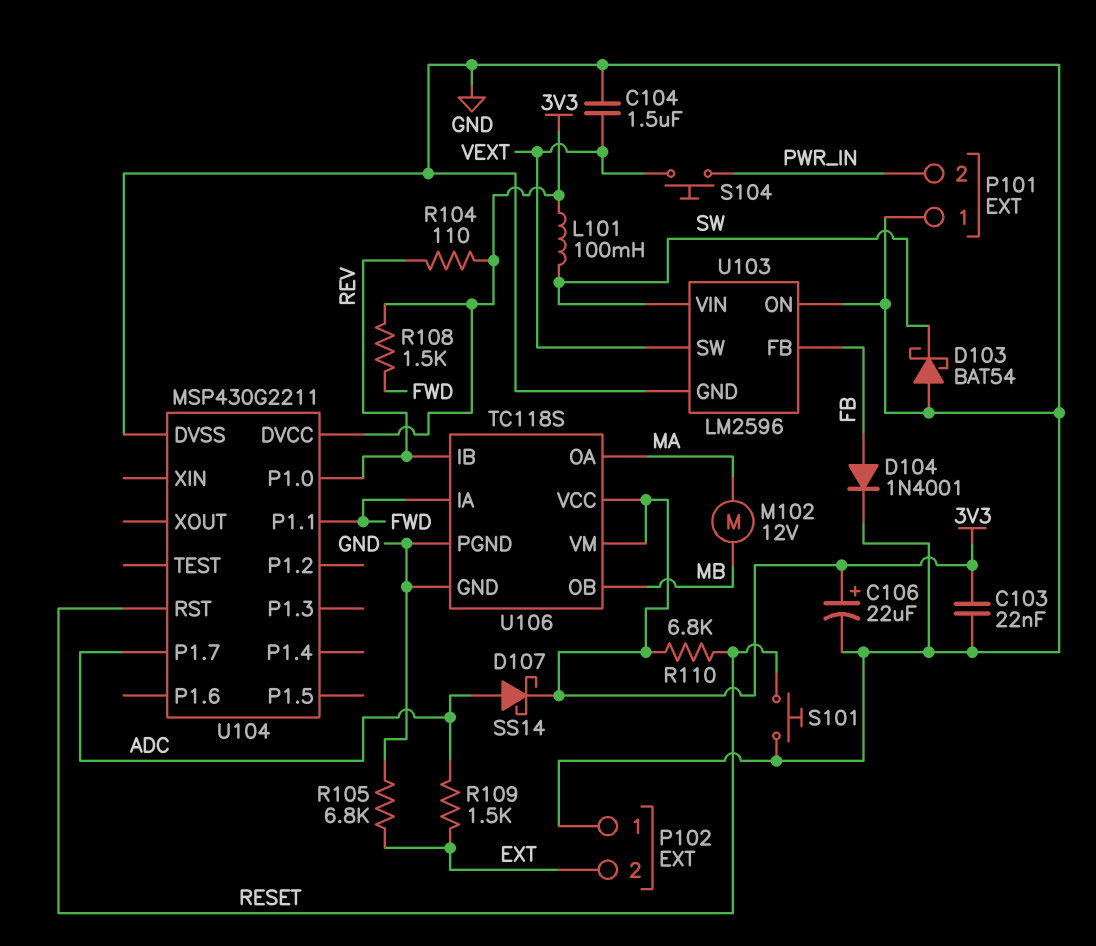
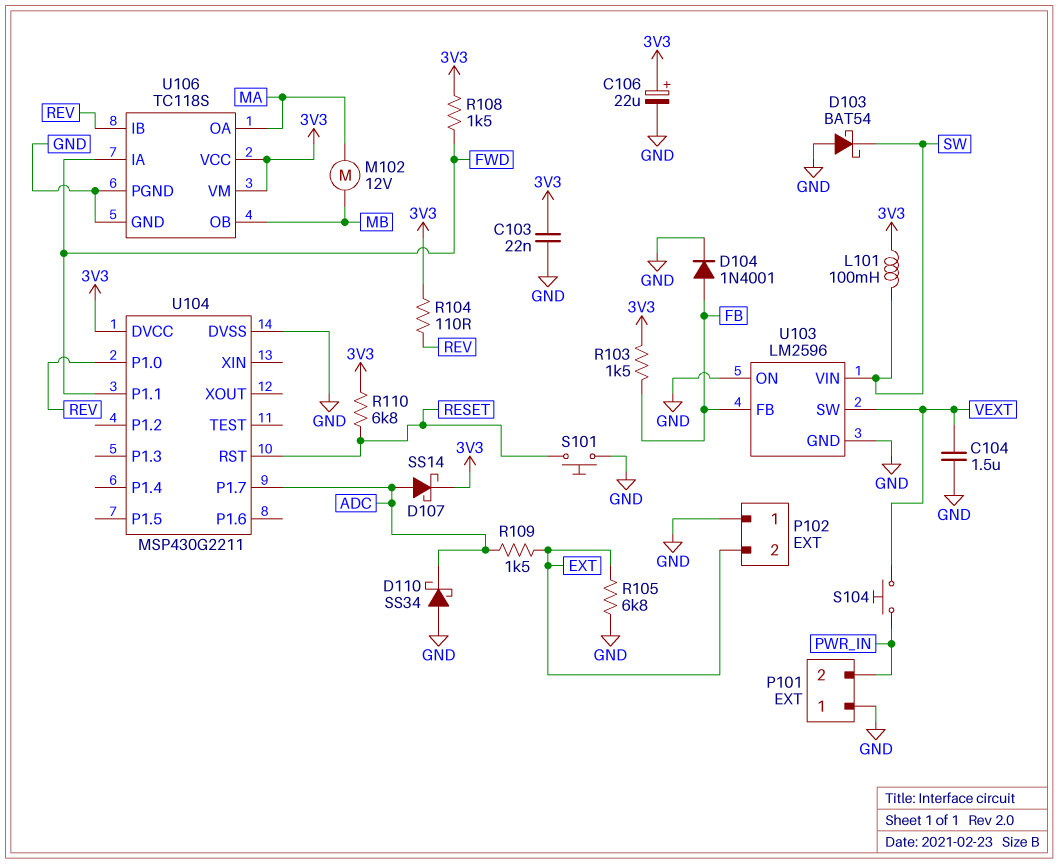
D110: none -> schottky SS34 (A GND, K ADC)
R103: none -> 1.5k (3V3, FB)

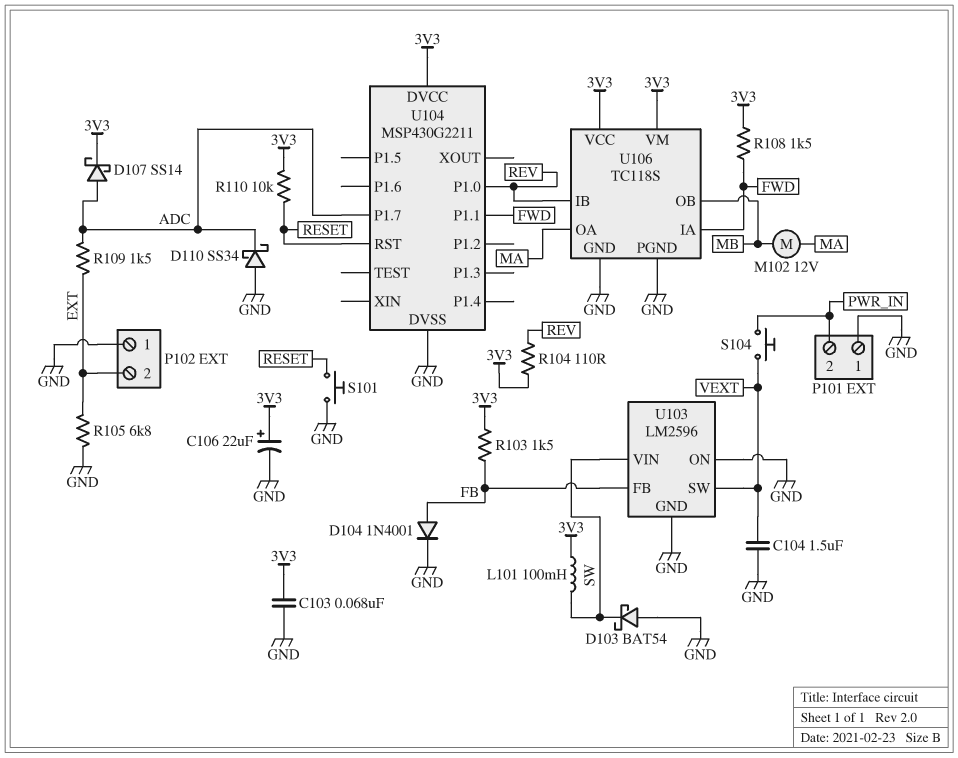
C103: 22nF (3V3, GND) -> 68nF (3V3, GND)
R110: 6.8k (3V3, RESET) -> 10k (3V3, RESET)

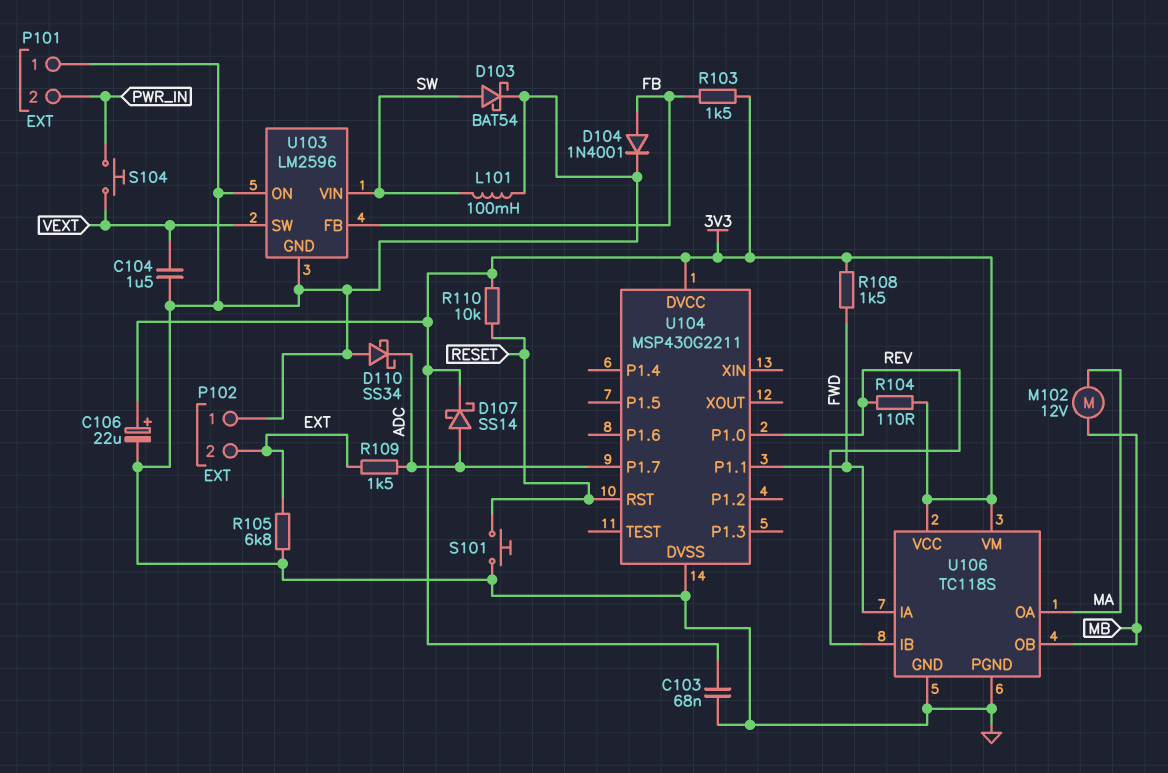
D103: schottky BAT54 (A GND, K SW) -> schottky BAT54 (A SW, K GND)
L101: 100mH (3V3, SW) -> 100mH (GND, SW)

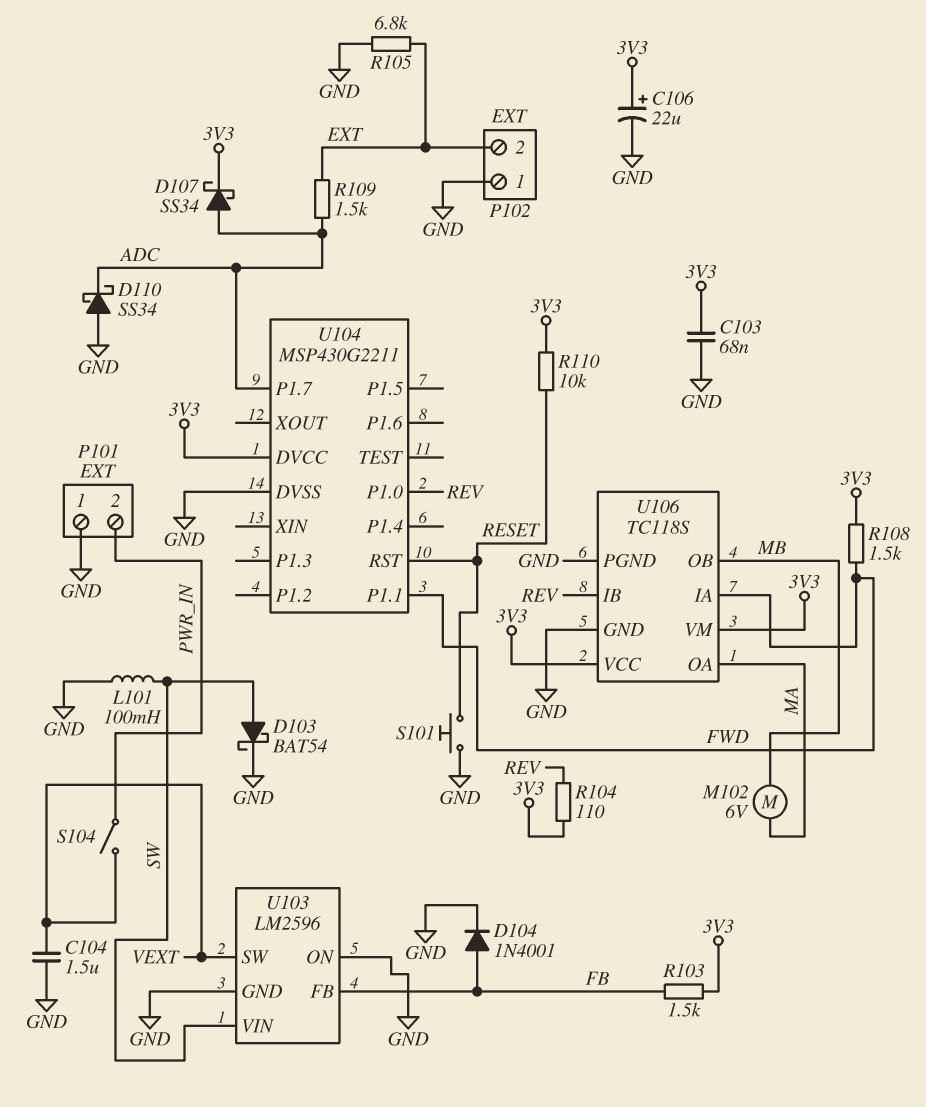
D107: schottky SS14 (A ADC, K 3V3) -> schottky SS34 (A ADC, K 3V3)
M102: motor 12V (MA, MB) -> motor 6V (MA, MB)
S104: button (PWR_IN, VEXT) -> switch (PWR_IN, VEXT)

